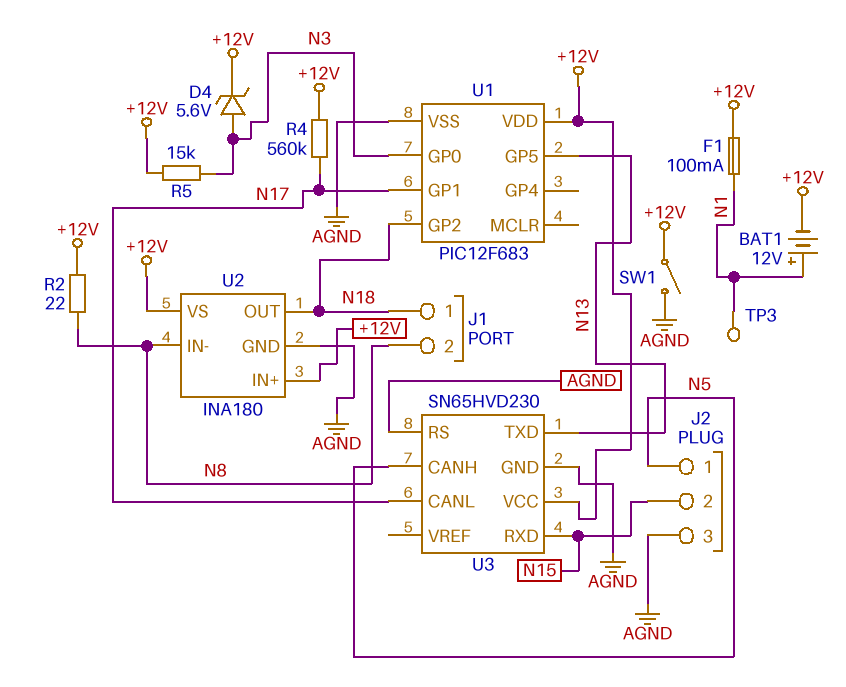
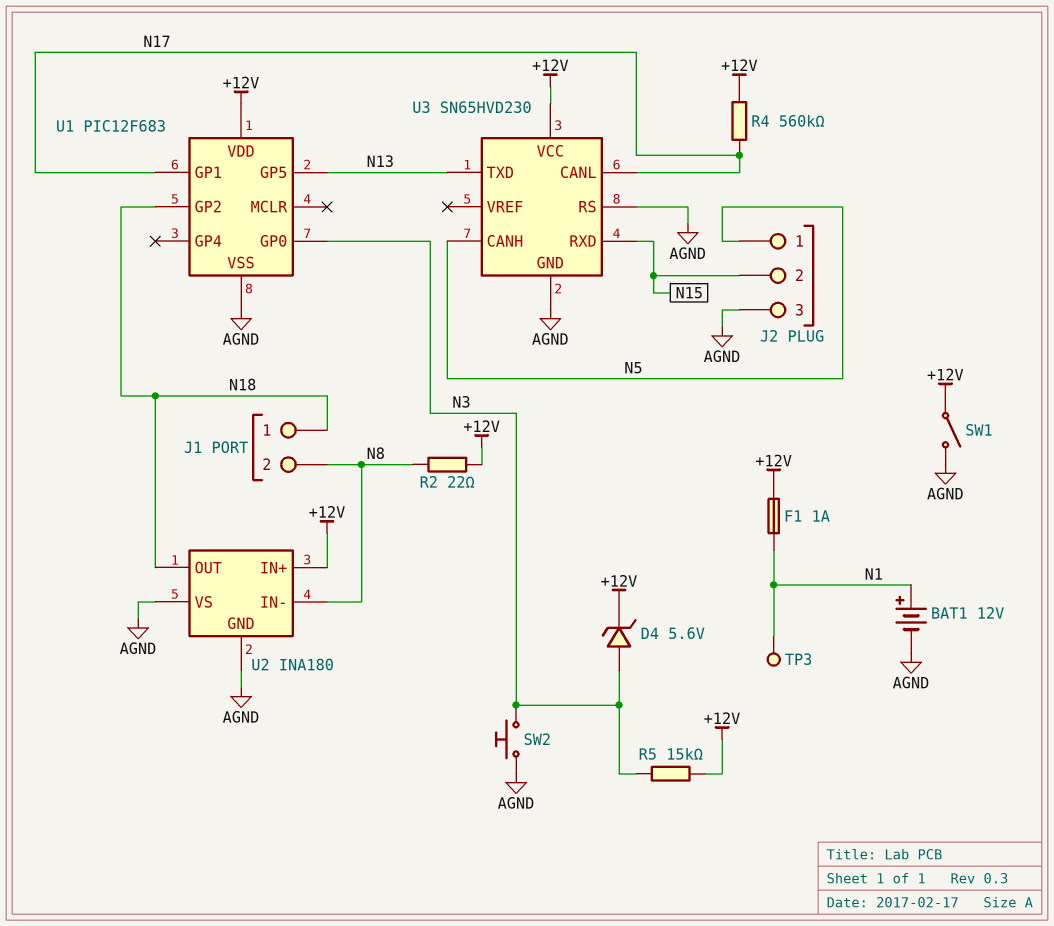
BAT1: 12V (plus N1, minus +12V) -> 12V (plus N1, minus AGND)
F1: 100mA (+12V, N1) -> 1A (+12V, N1)
SW2: none -> button (AGND, N3)
U2 pin VS: +12V -> AGND

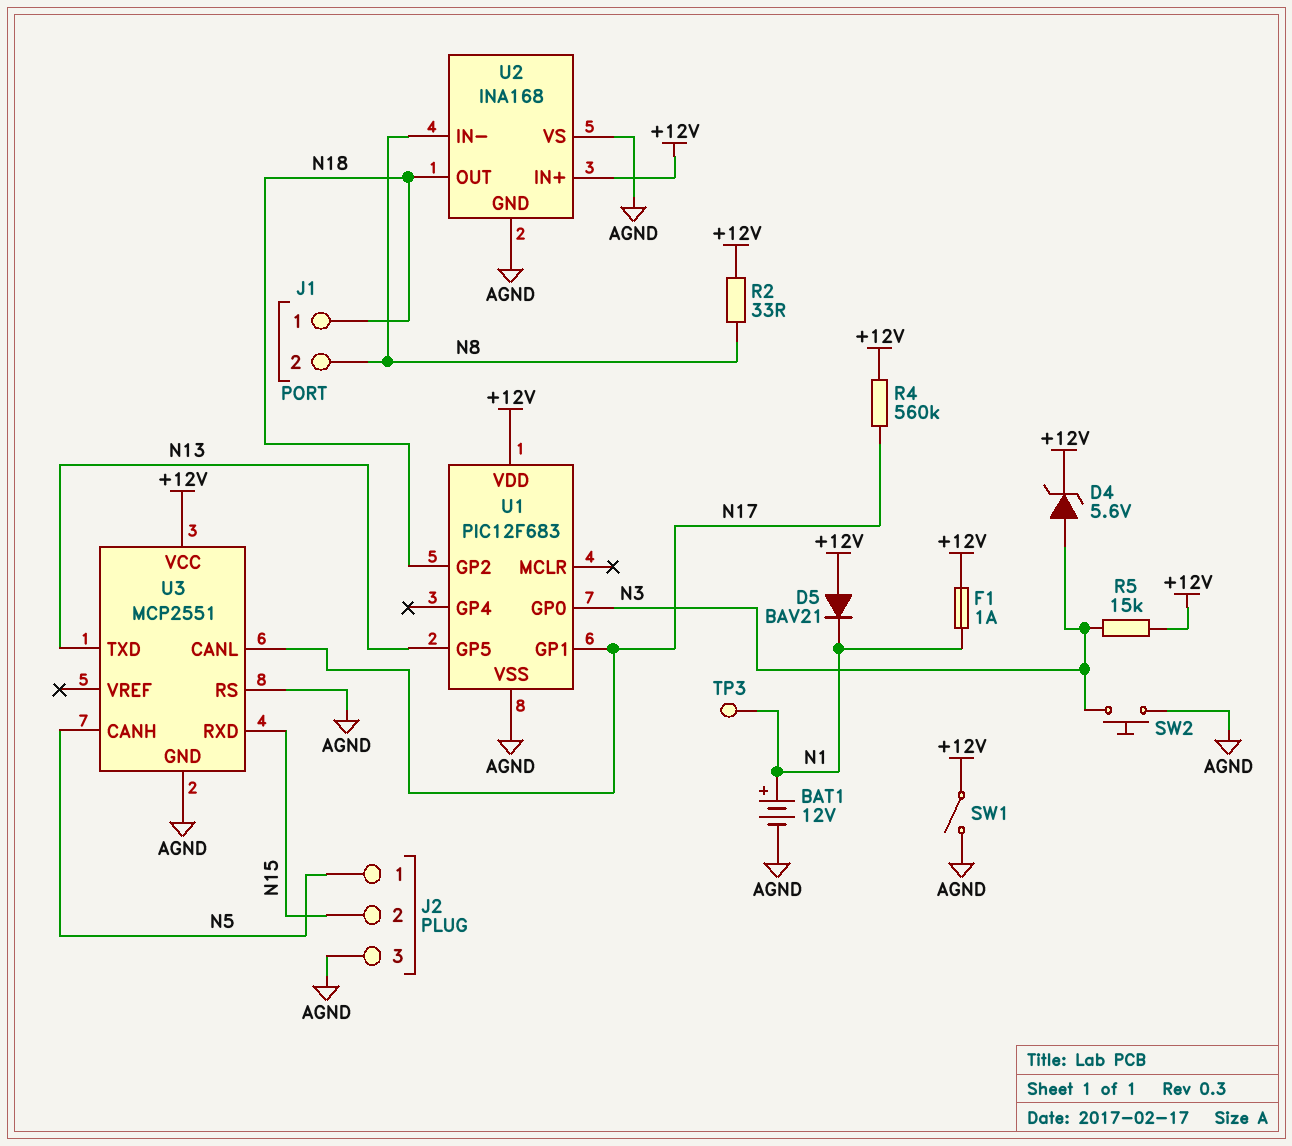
D5: none -> diode BAV21 (A +12V, K N1)
R2: 22 (+12V, N8) -> 33 (+12V, N8)
U2: INA180 -> INA168
U3: SN65HVD230 -> MCP2551

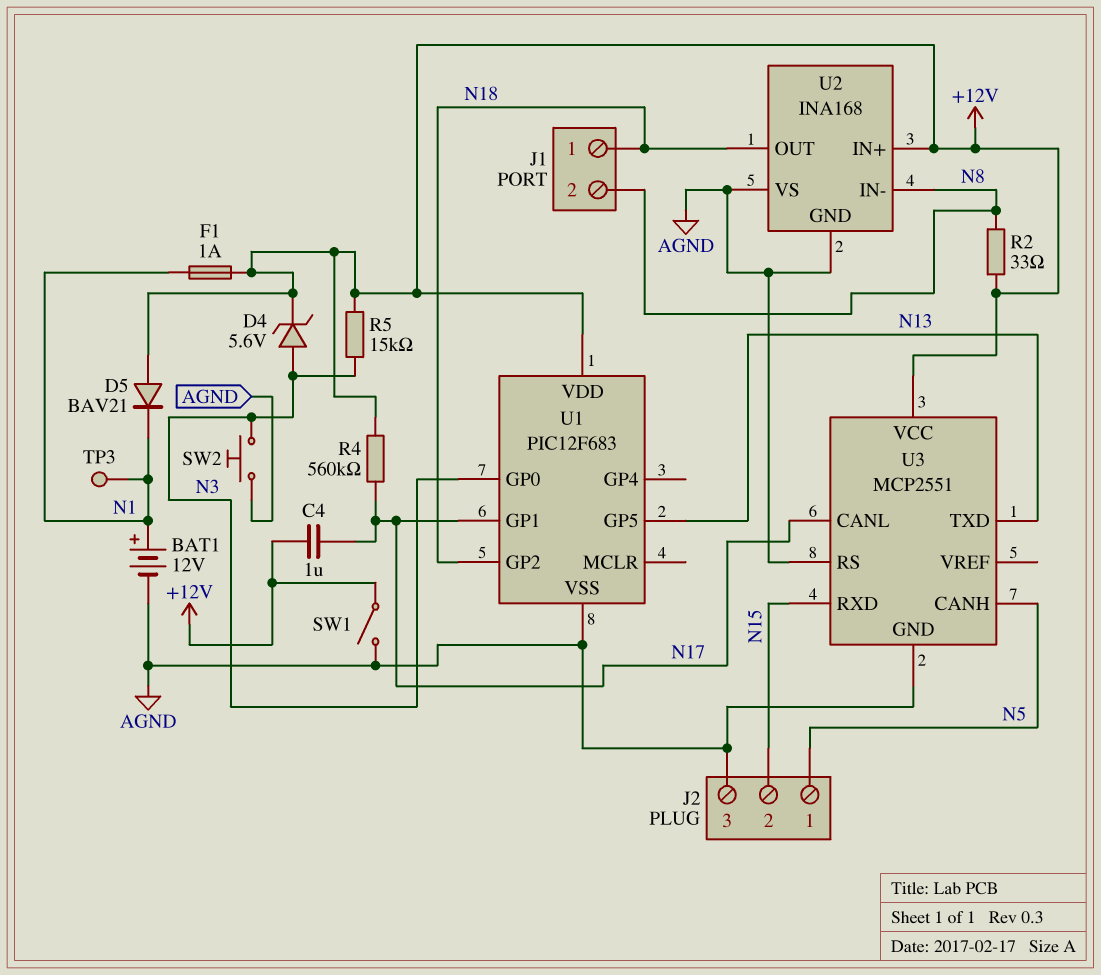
C4: none -> 1uF (+12V, N17)

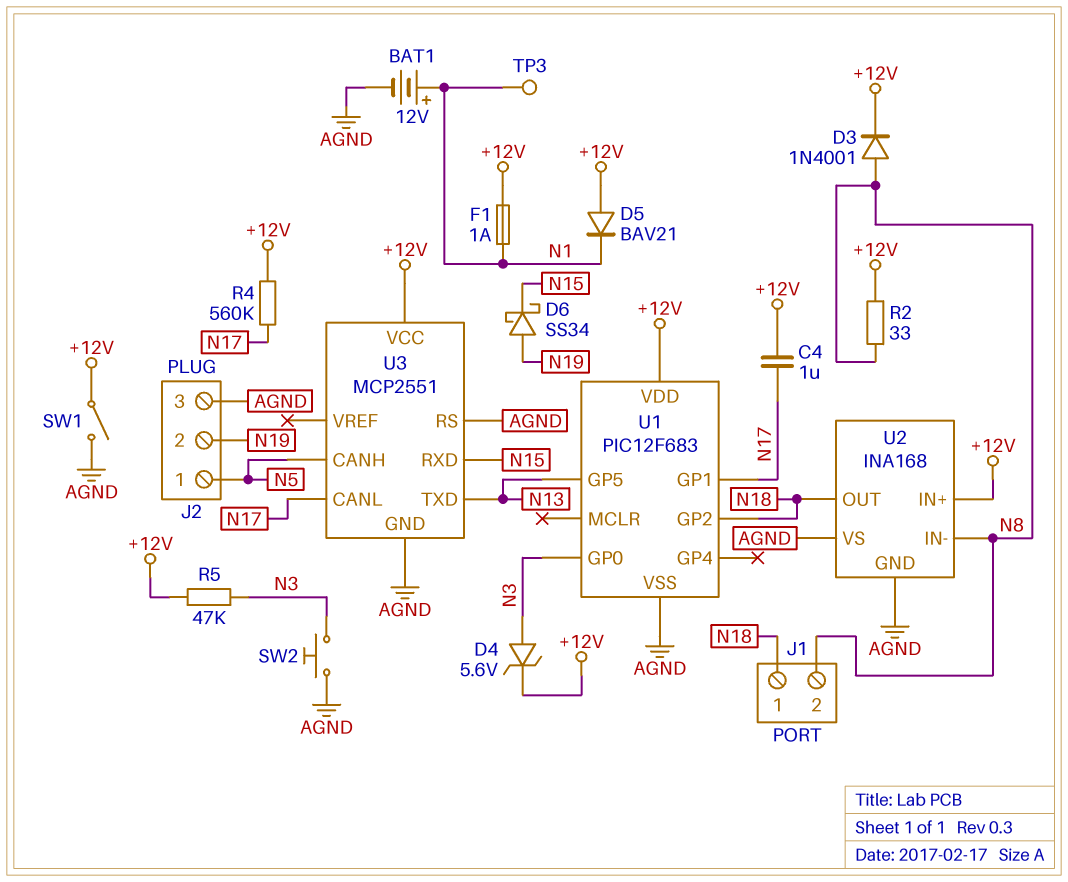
D3: none -> diode 1N4001 (A N8, K +12V)
D6: none -> schottky SS34 (A N19, K N15)
J2 pin 2: N15 -> N19
R5: 15k (+12V, N3) -> 47k (+12V, N3)

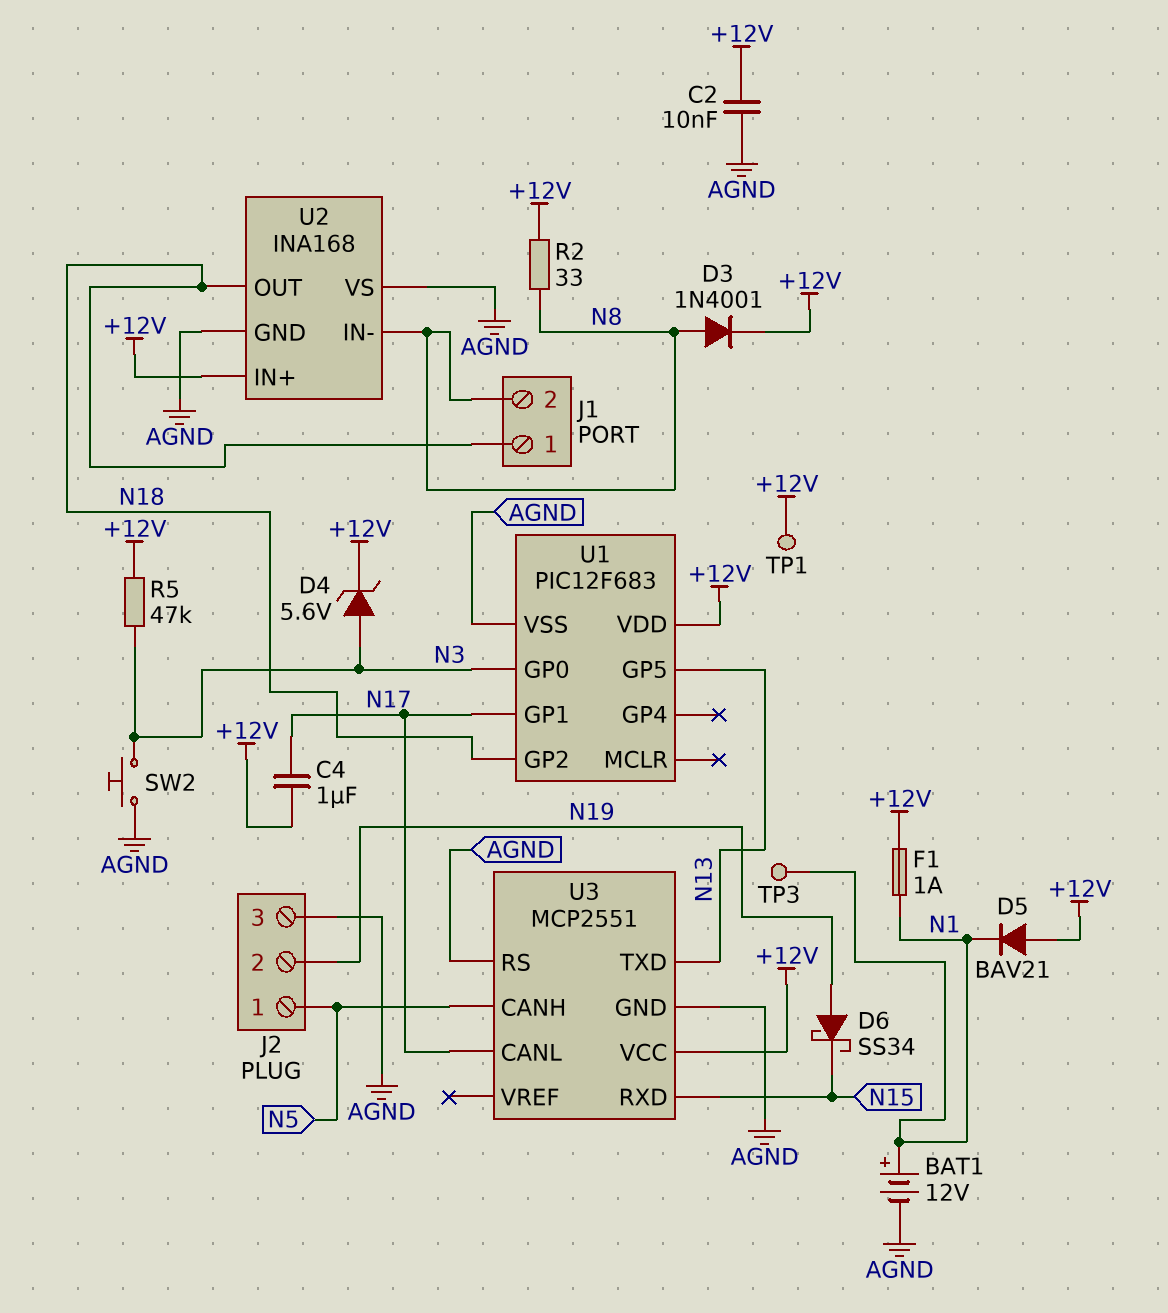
C2: none -> 10nF (+12V, AGND)
R4: 560k (+12V, N17) -> none
SW1: switch (+12V, AGND) -> none
TP1: none -> test point (+12V)

